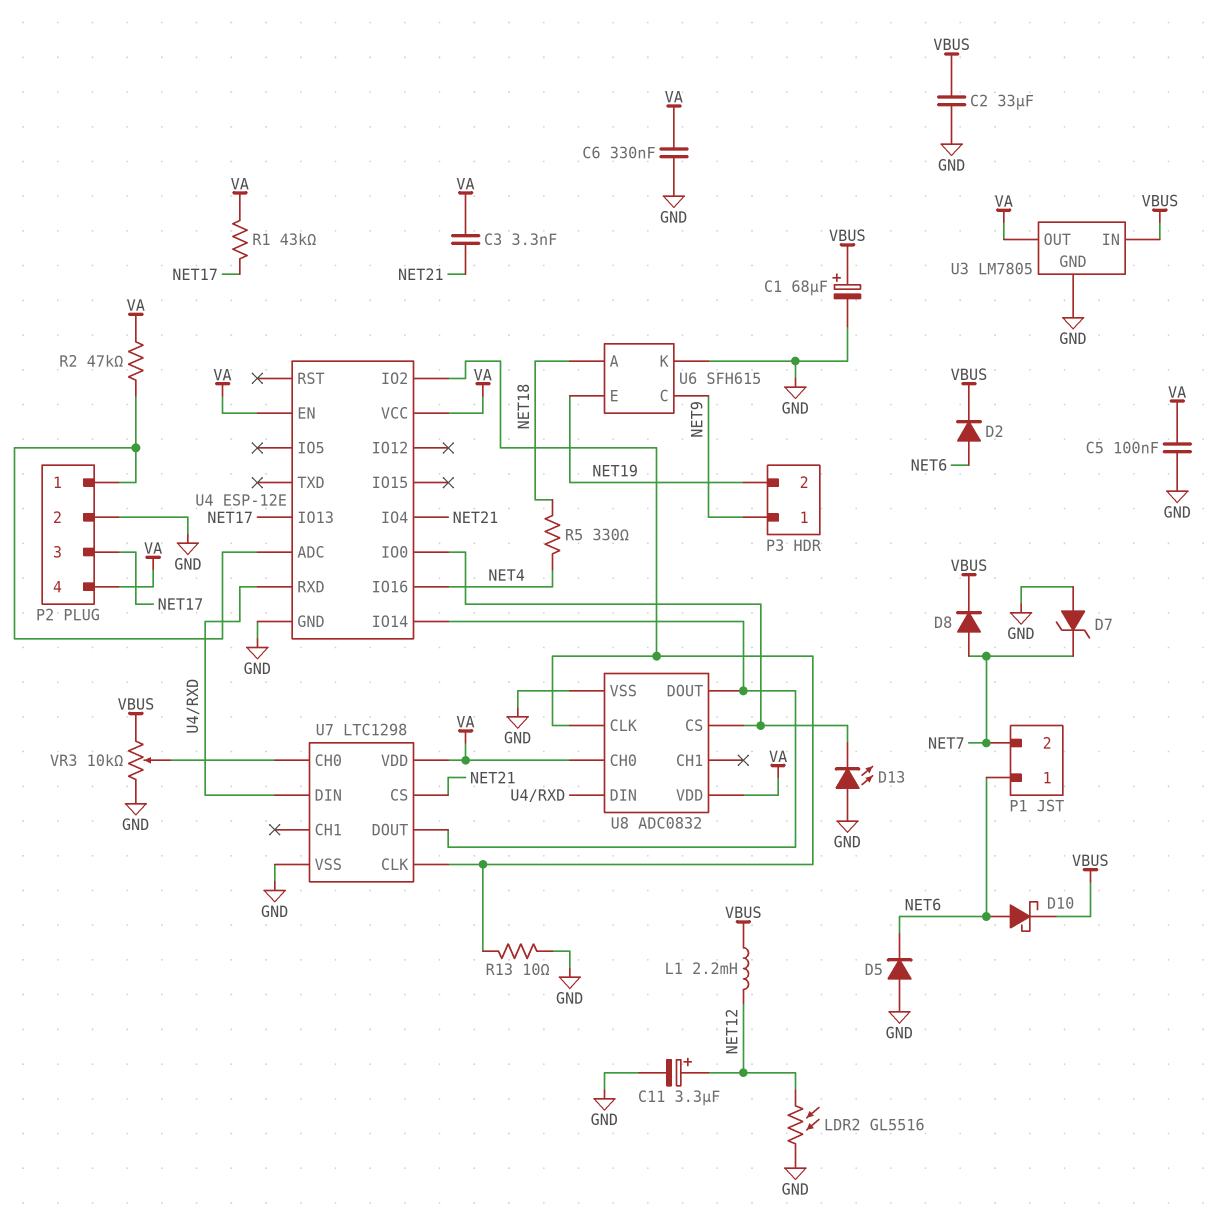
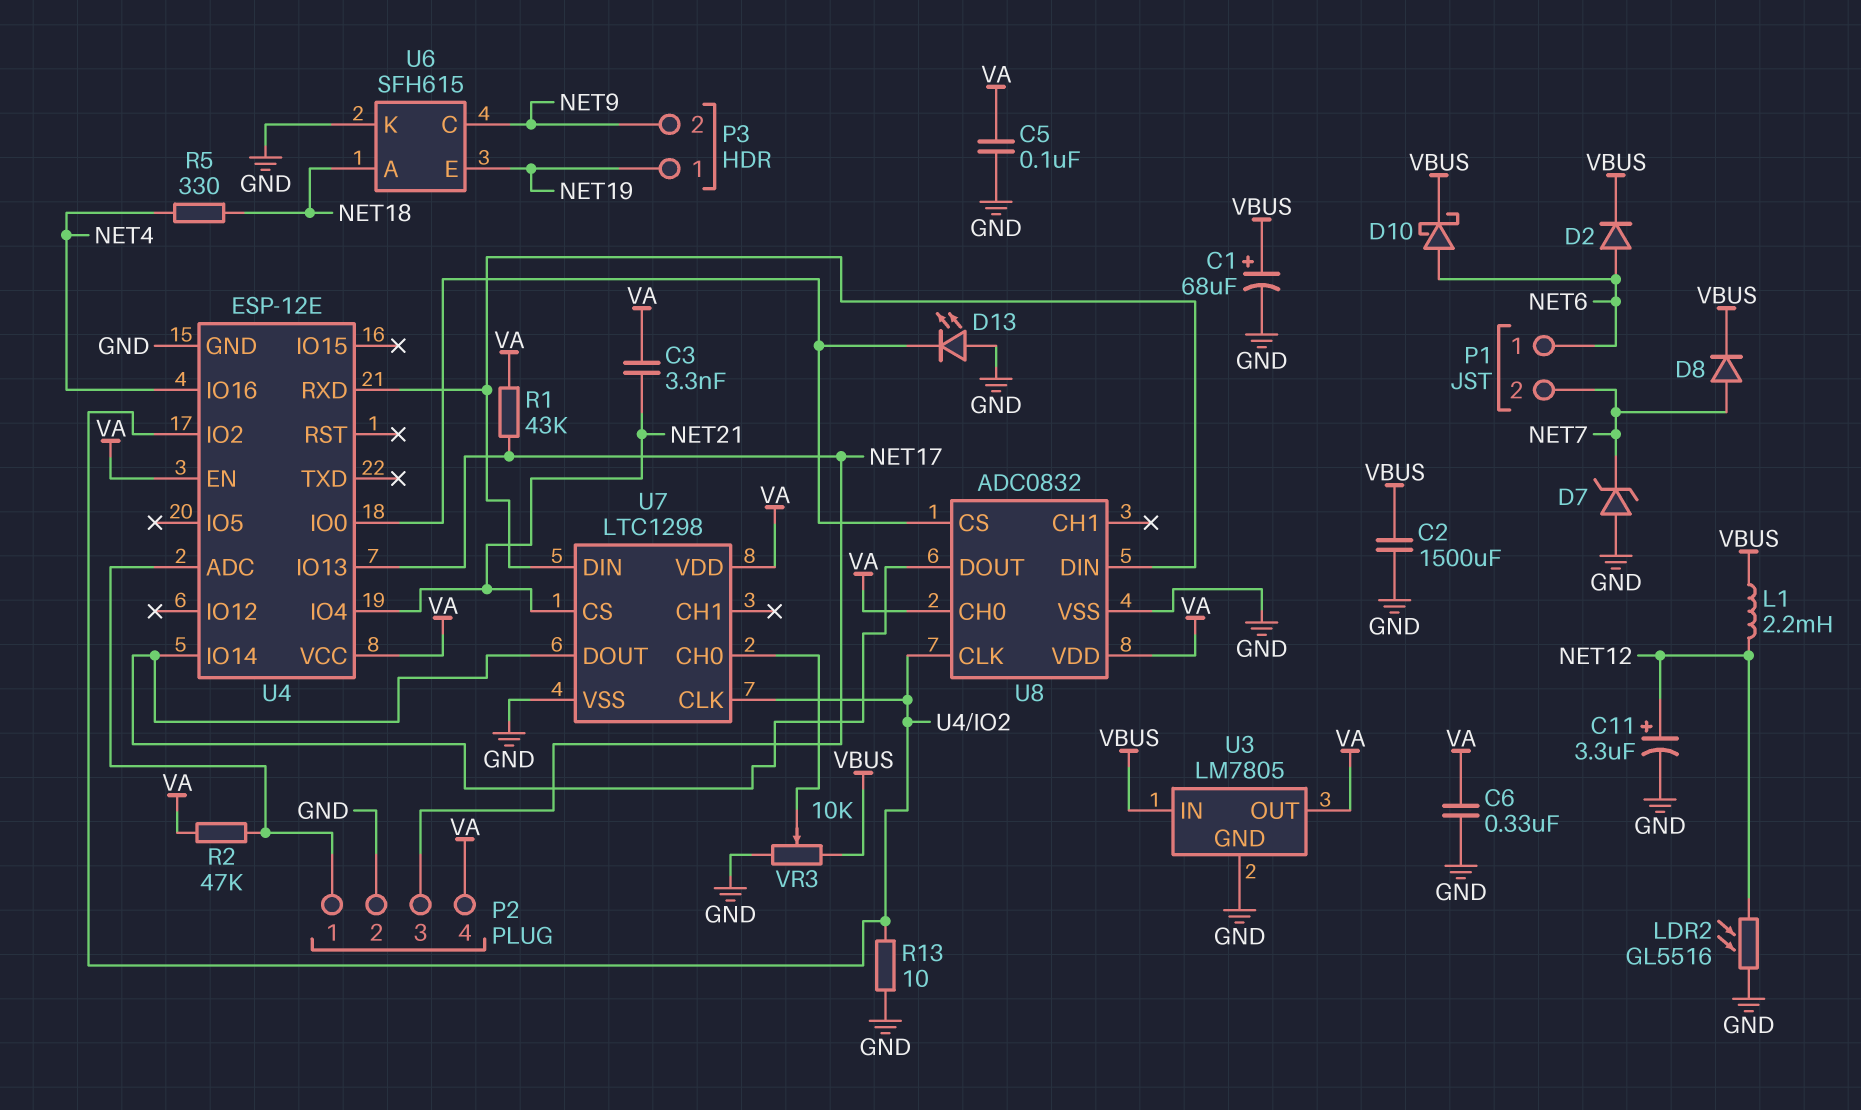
C2: 33uF (GND, VBUS) -> 1500uF (GND, VBUS)
D5: diode (A GND, K NET6) -> none
P3 pin 1: NET9 -> NET19
P3 pin 2: NET19 -> NET9

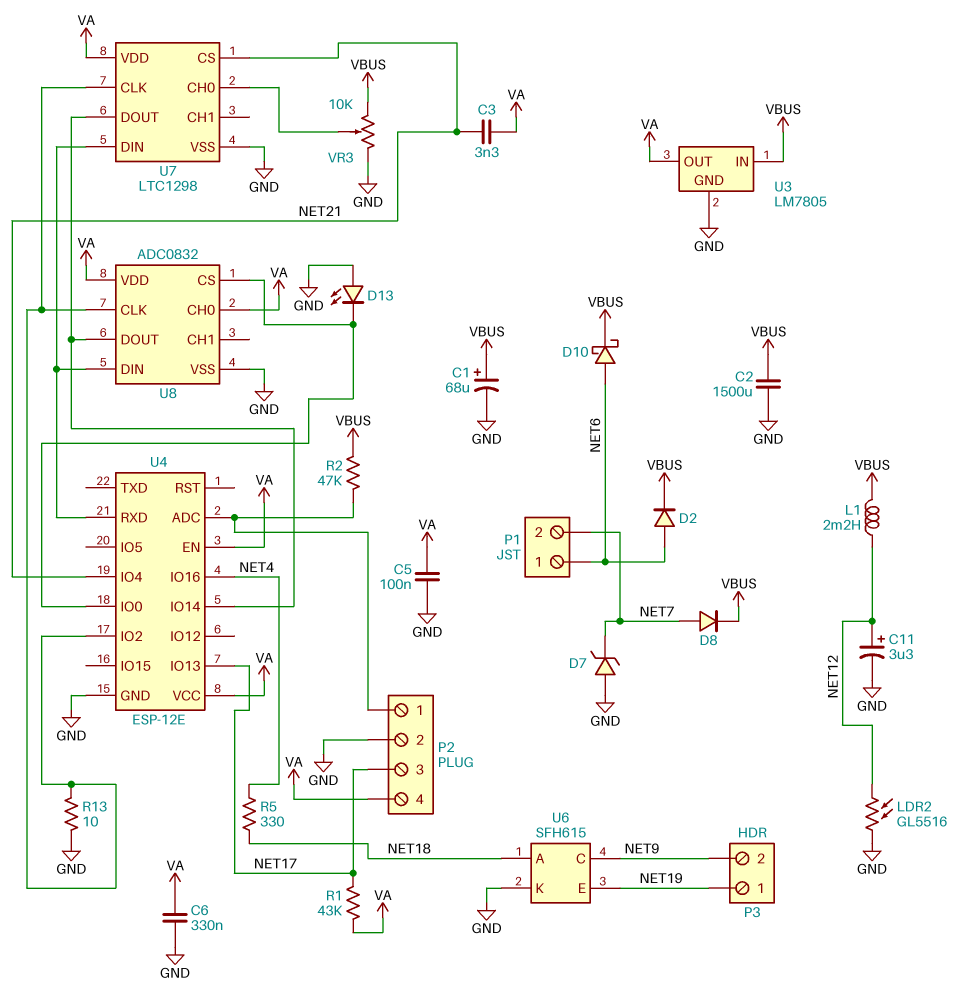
R2: 47k (P2/1, VA) -> 47k (P2/1, VBUS)

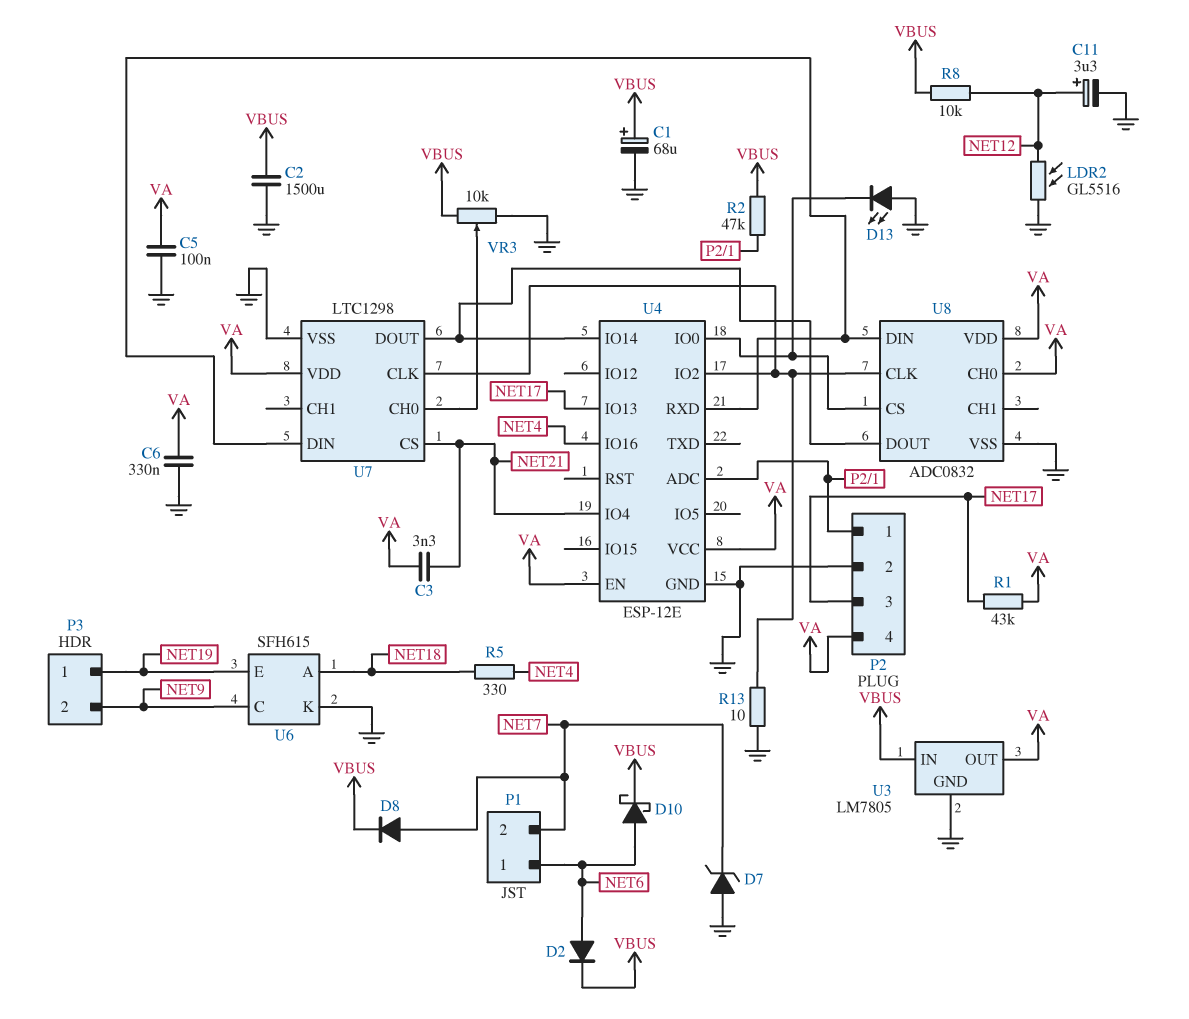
L1: 2.2mH (NET12, VBUS) -> none
R8: none -> 10k (NET12, VBUS)

